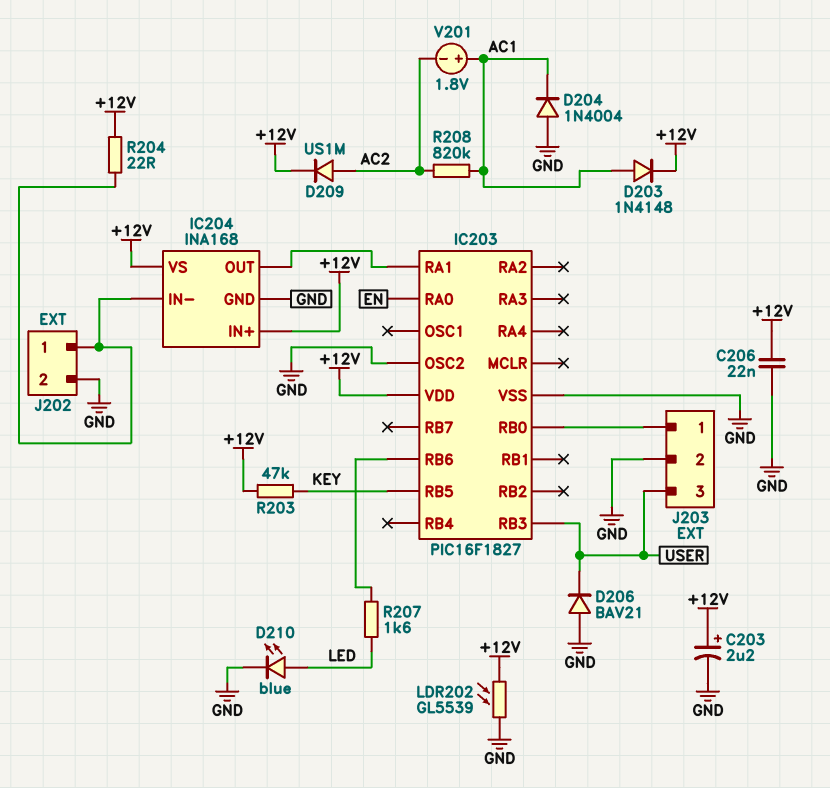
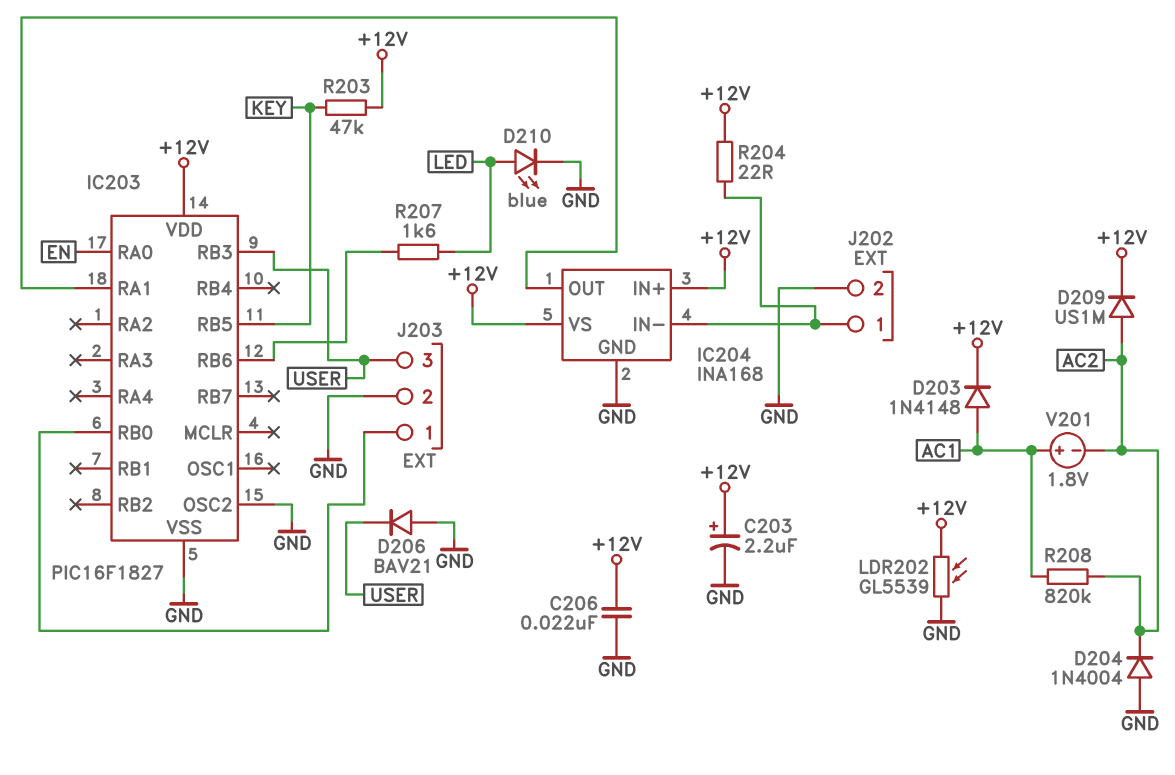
D204: diode 1N4004 (A GND, K AC1) -> diode 1N4004 (A GND, K AC2)

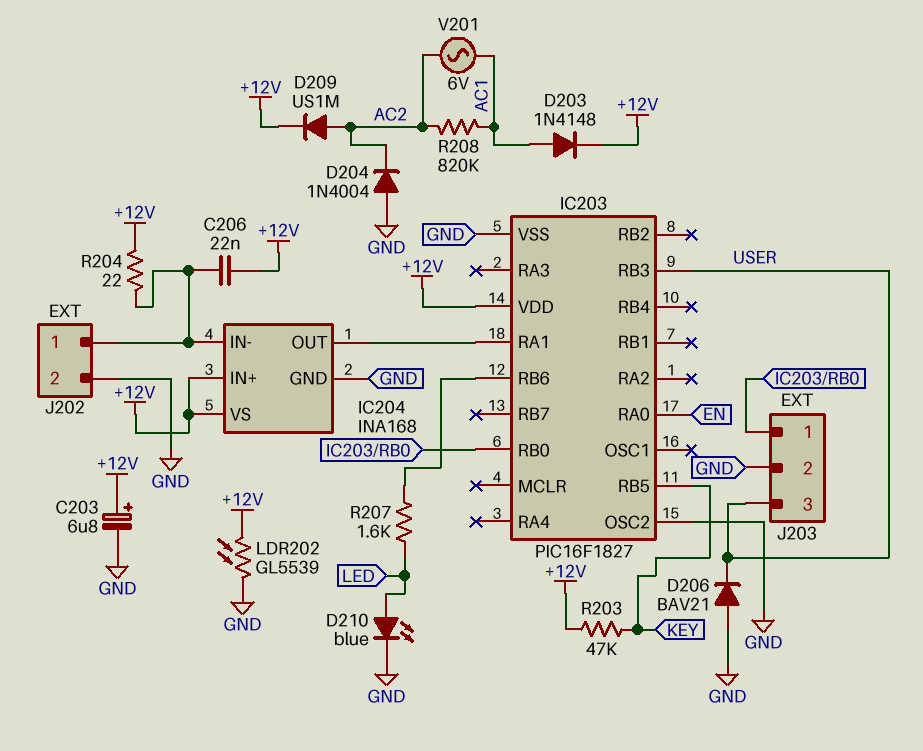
C203: 2.2uF (plus +12V, minus GND) -> 6.8uF (plus +12V, minus GND)
C206: 22nF (+12V, GND) -> 22nF (+12V, IC204/IN-)
V201: 1.8V (plus AC1, minus AC2) -> AC 6V (AC1, AC2)

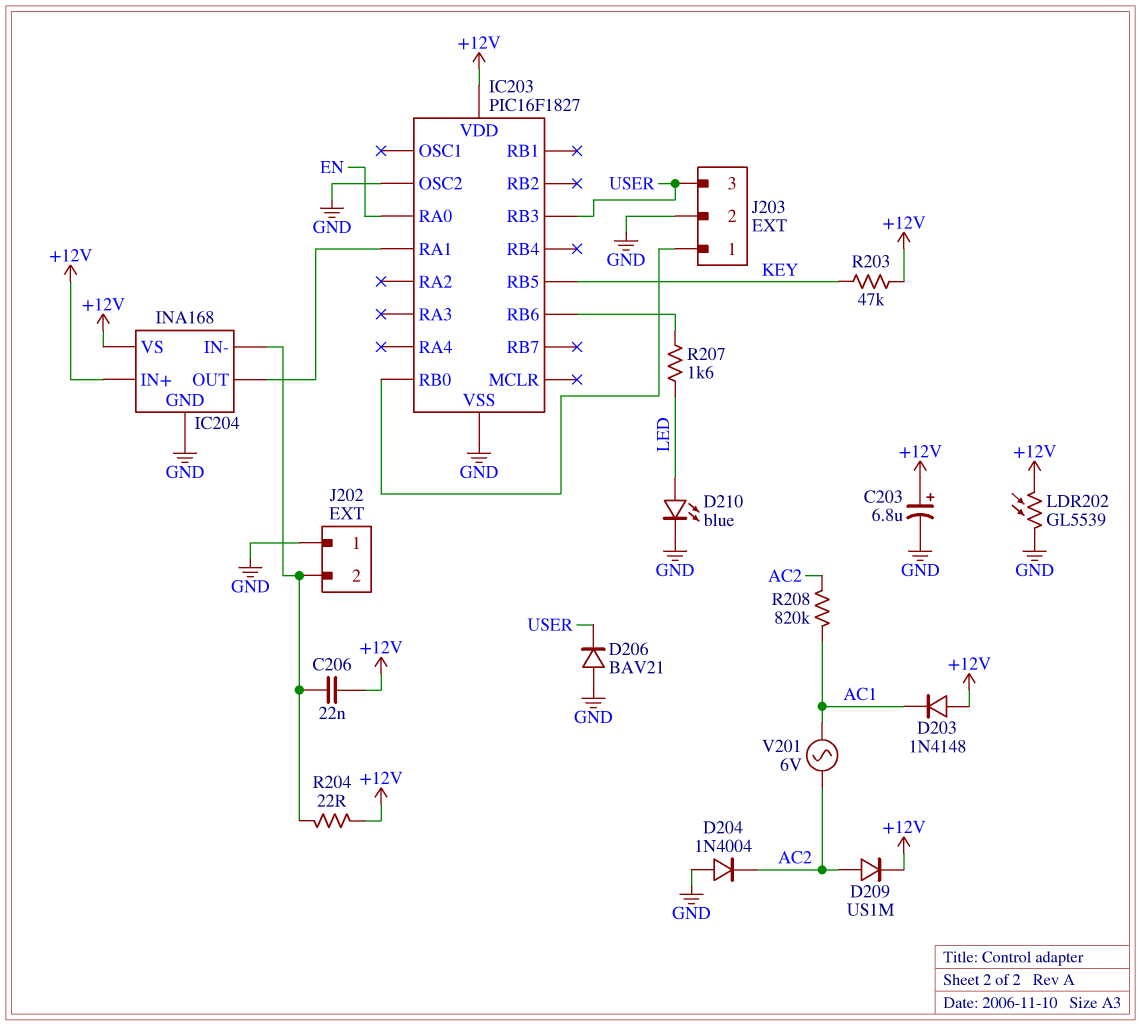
D203: diode 1N4148 (A AC1, K +12V) -> diode 1N4148 (A +12V, K AC1)
J202 pin 1: IC204/IN- -> GND
J202 pin 2: GND -> IC204/IN-

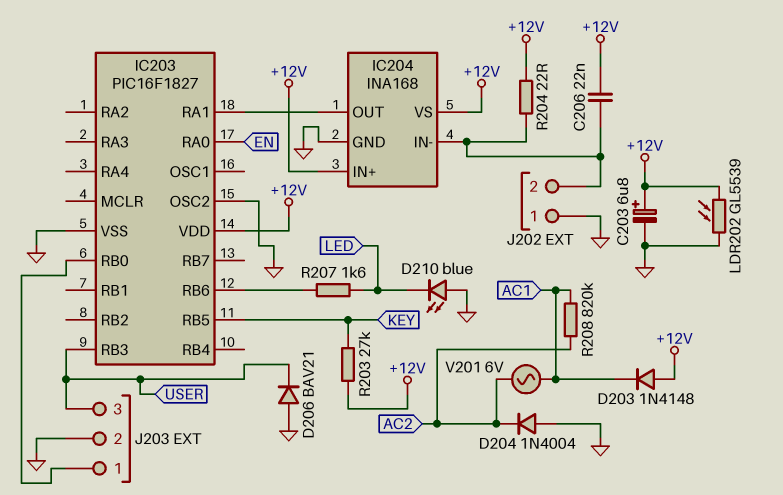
D209: diode US1M (A AC2, K +12V) -> none
D210: LED blue (A LED, K GND) -> LED blue (A GND, K LED)
R203: 47k (+12V, KEY) -> 27k (+12V, KEY)

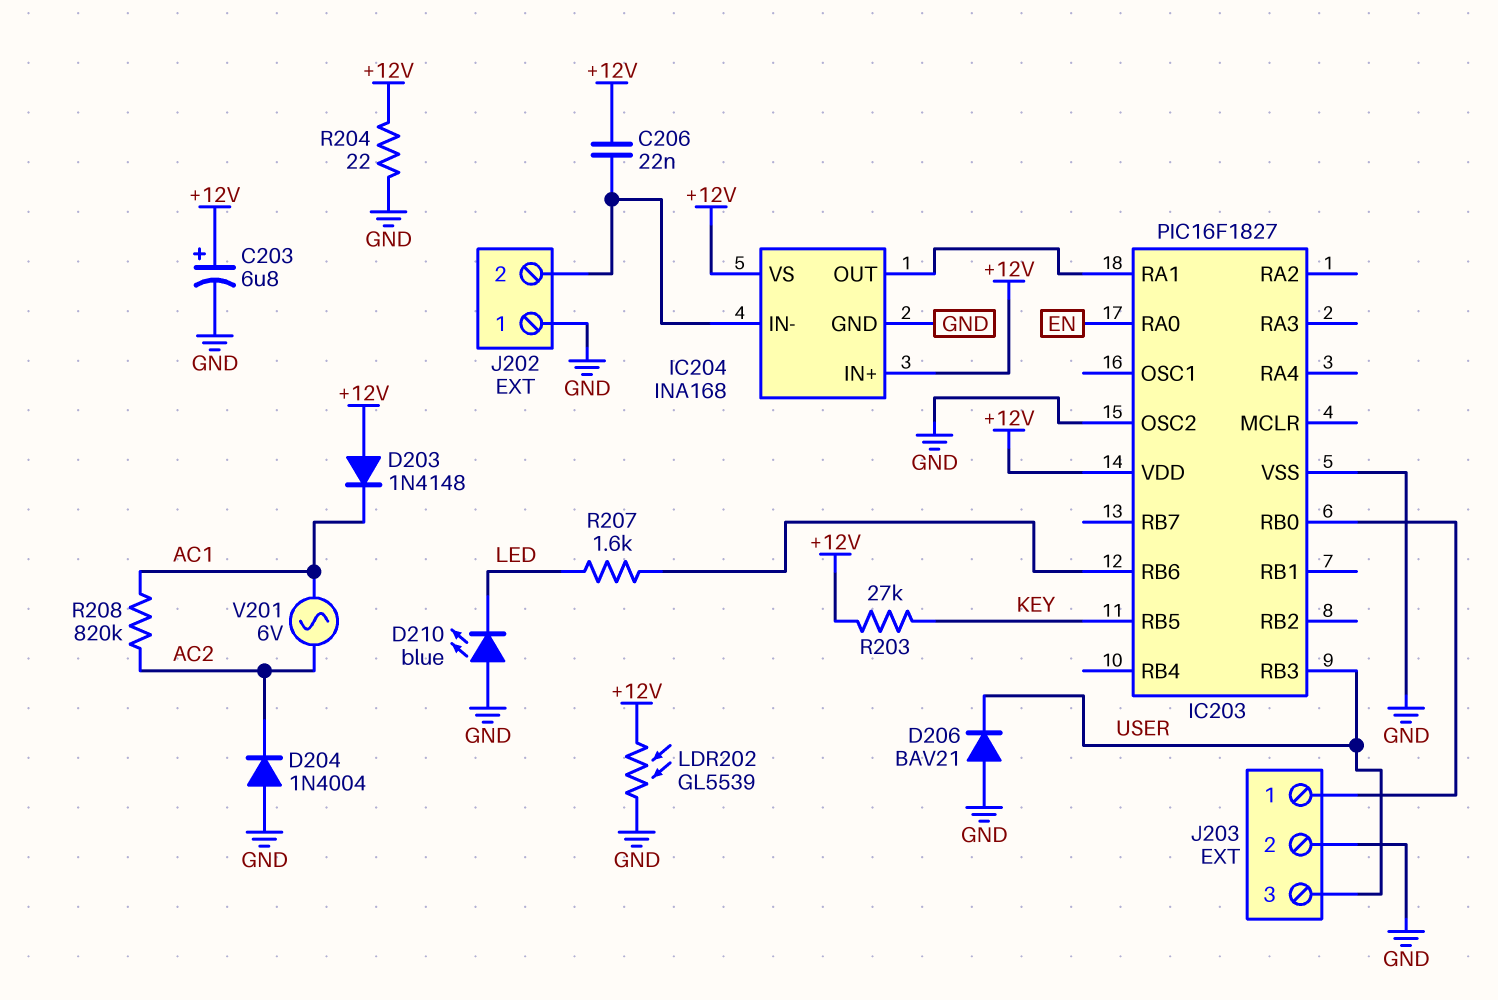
R204: 22 (+12V, IC204/IN-) -> 22 (+12V, GND)

